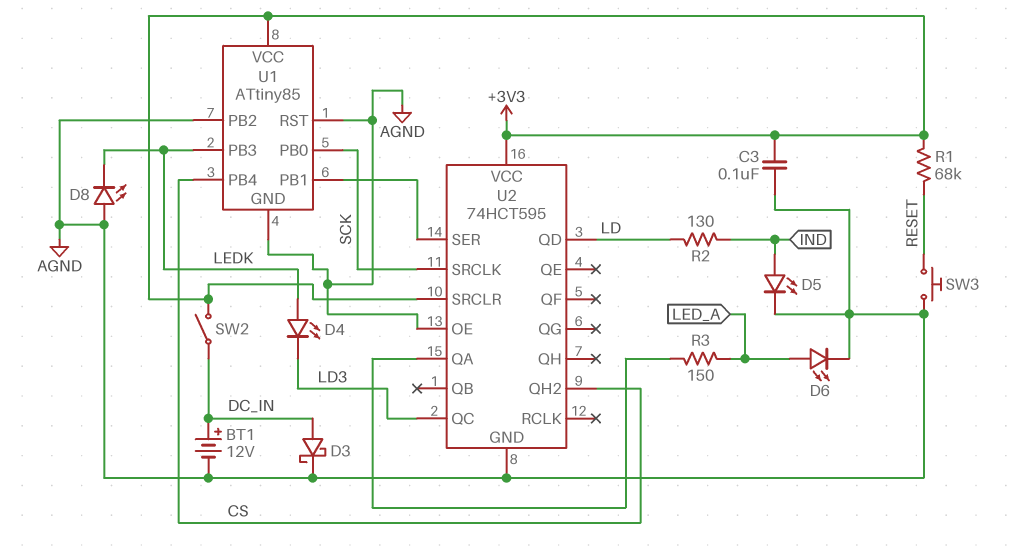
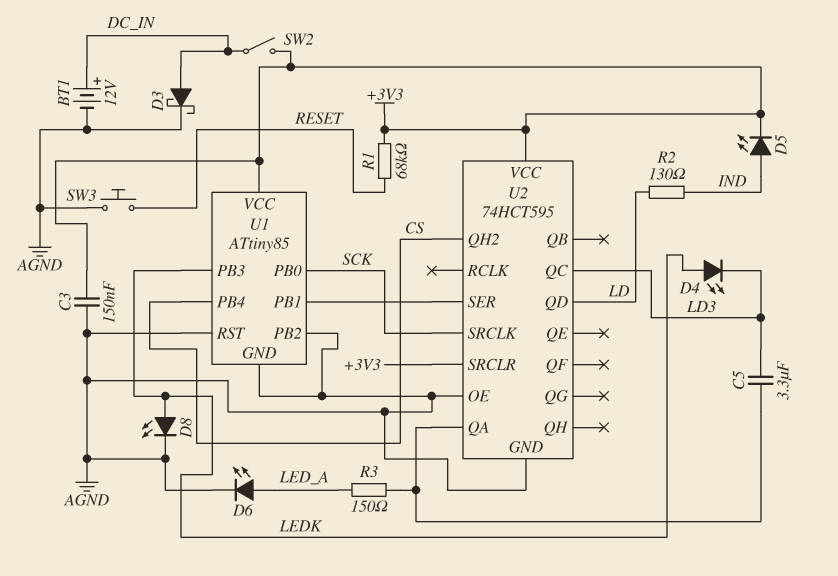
C3: 100nF (+3V3, AGND) -> 150nF (+3V3, AGND)
C5: none -> 3.3uF (LD3, U2/QA)
D5: LED (A IND, K AGND) -> LED (A IND, K +3V3)
D8: LED (A AGND, K LEDK) -> LED (A LEDK, K AGND)

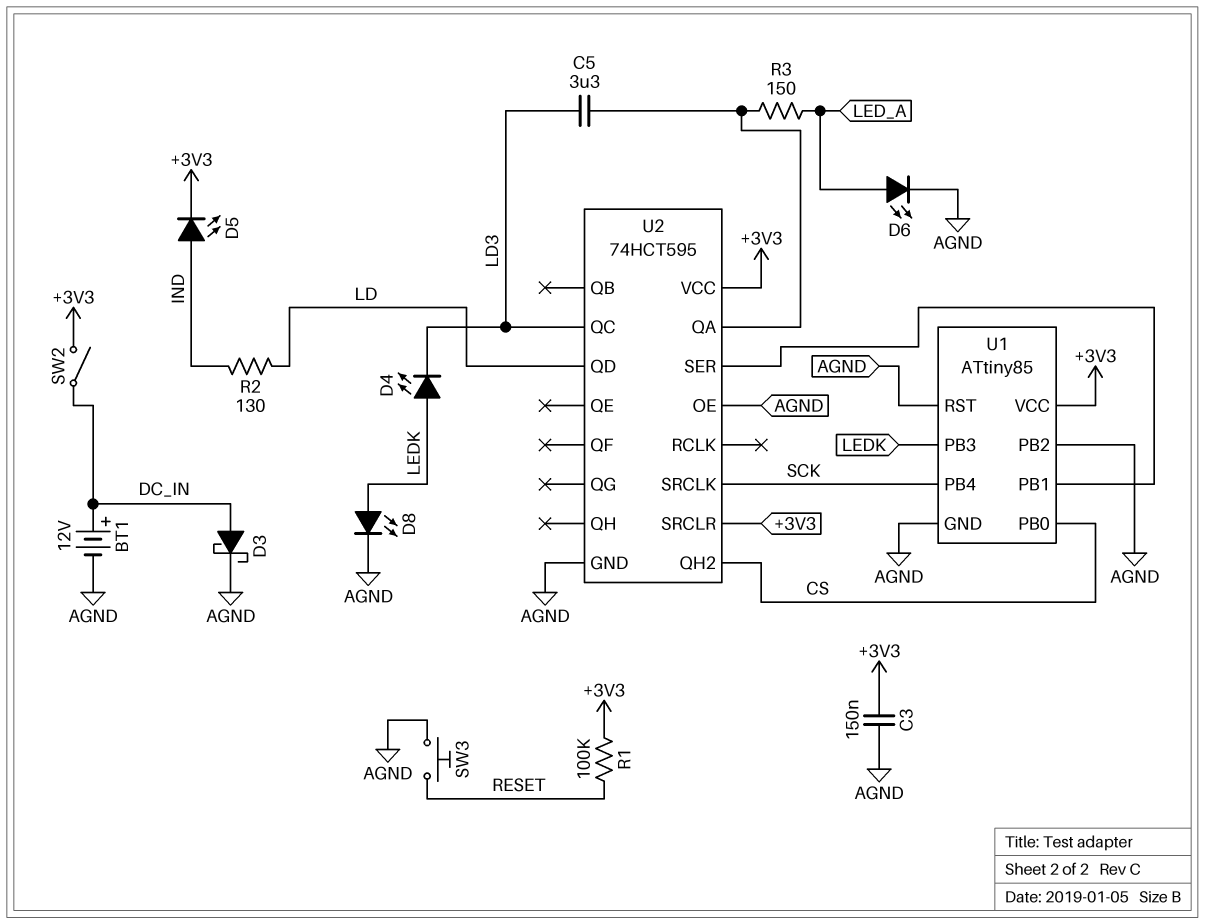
R1: 68k (+3V3, RESET) -> 100k (+3V3, RESET)
U1 pin PB0: SCK -> CS
U1 pin PB4: CS -> SCK

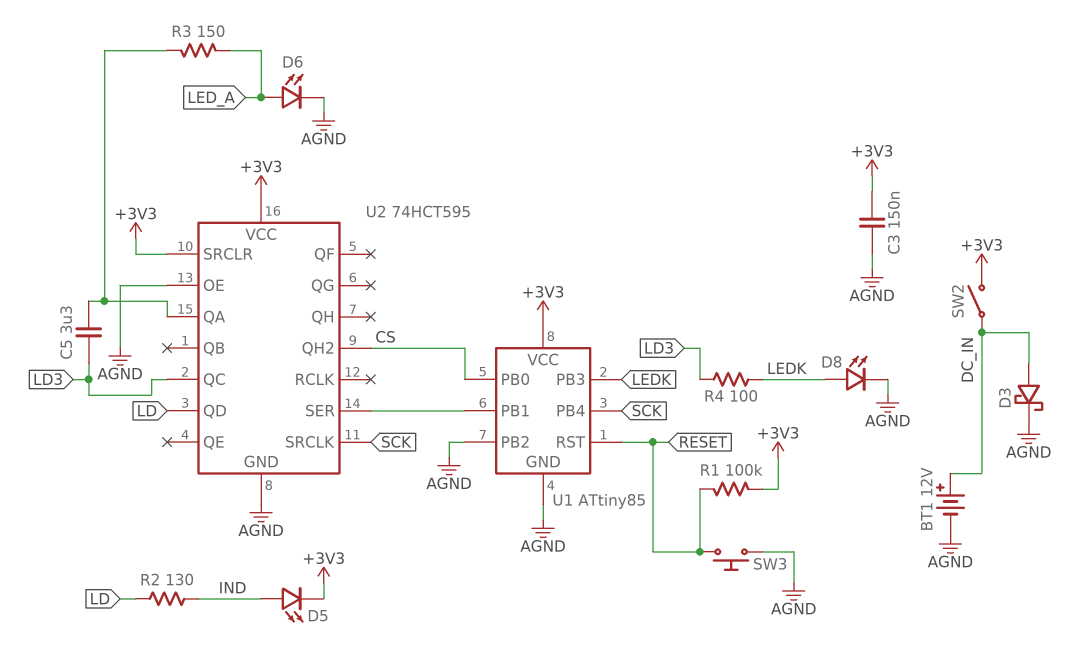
D4: LED (A LEDK, K LD3) -> none
R4: none -> 100 (LD3, LEDK)
U1 pin RST: AGND -> RESET

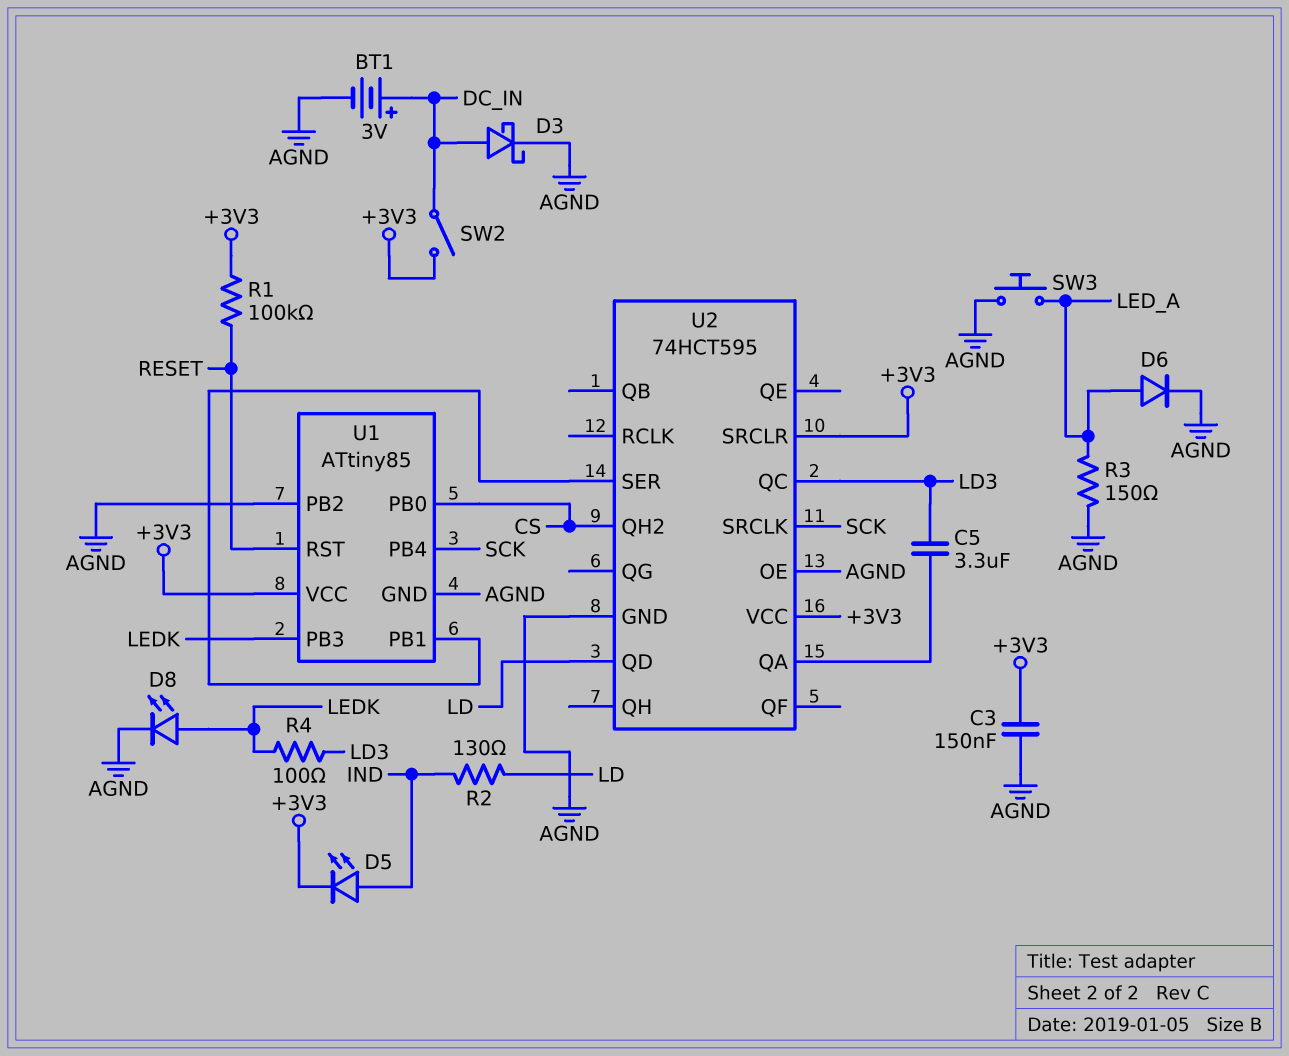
BT1: 12V (plus DC_IN, minus AGND) -> 3V (plus DC_IN, minus AGND)
D6: LED (A LED_A, K AGND) -> diode (A LED_A, K AGND)
R3: 150 (LED_A, U2/QA) -> 150 (AGND, LED_A)
SW3: button (AGND, RESET) -> button (AGND, LED_A)

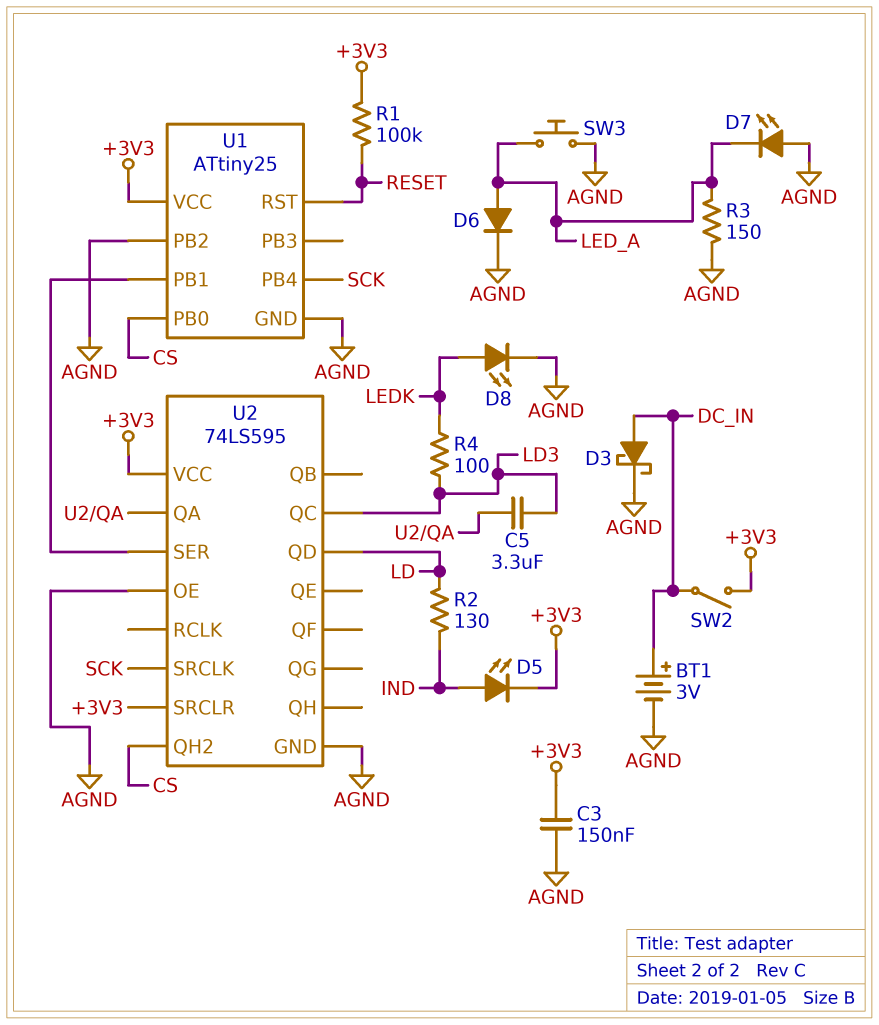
D7: none -> LED (A AGND, K LED_A)
U1: ATtiny85 -> ATtiny25
U1 pin PB3: LEDK -> none
U2: 74HCT595 -> 74LS595

